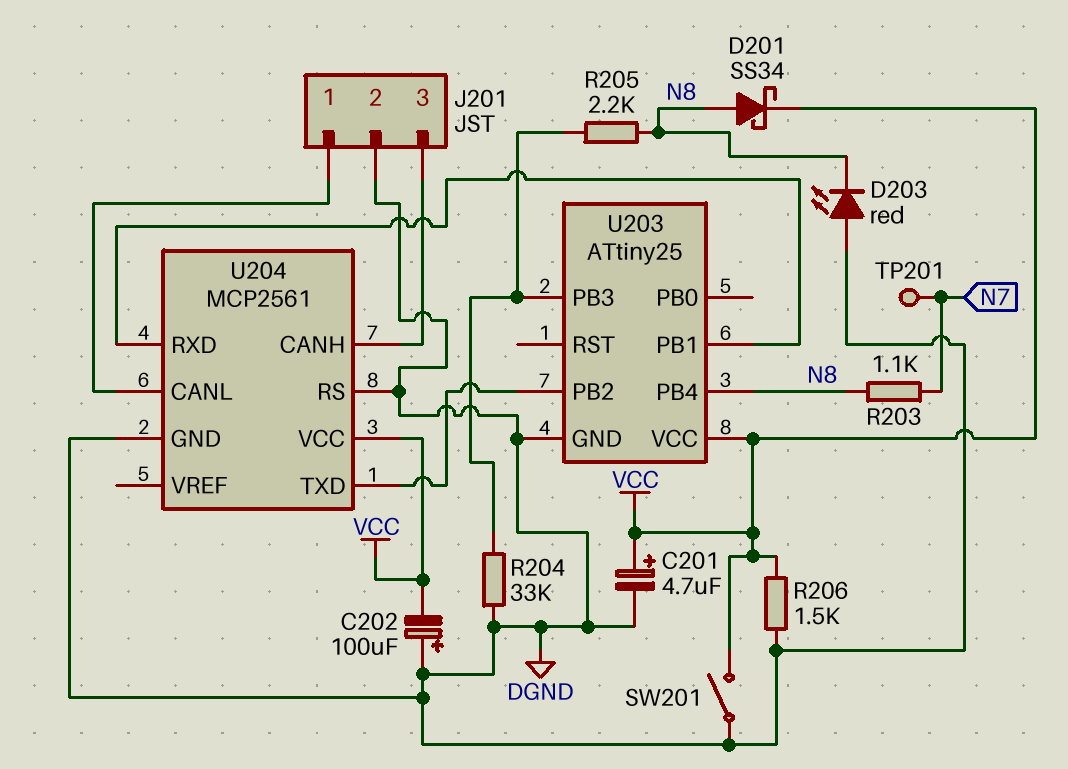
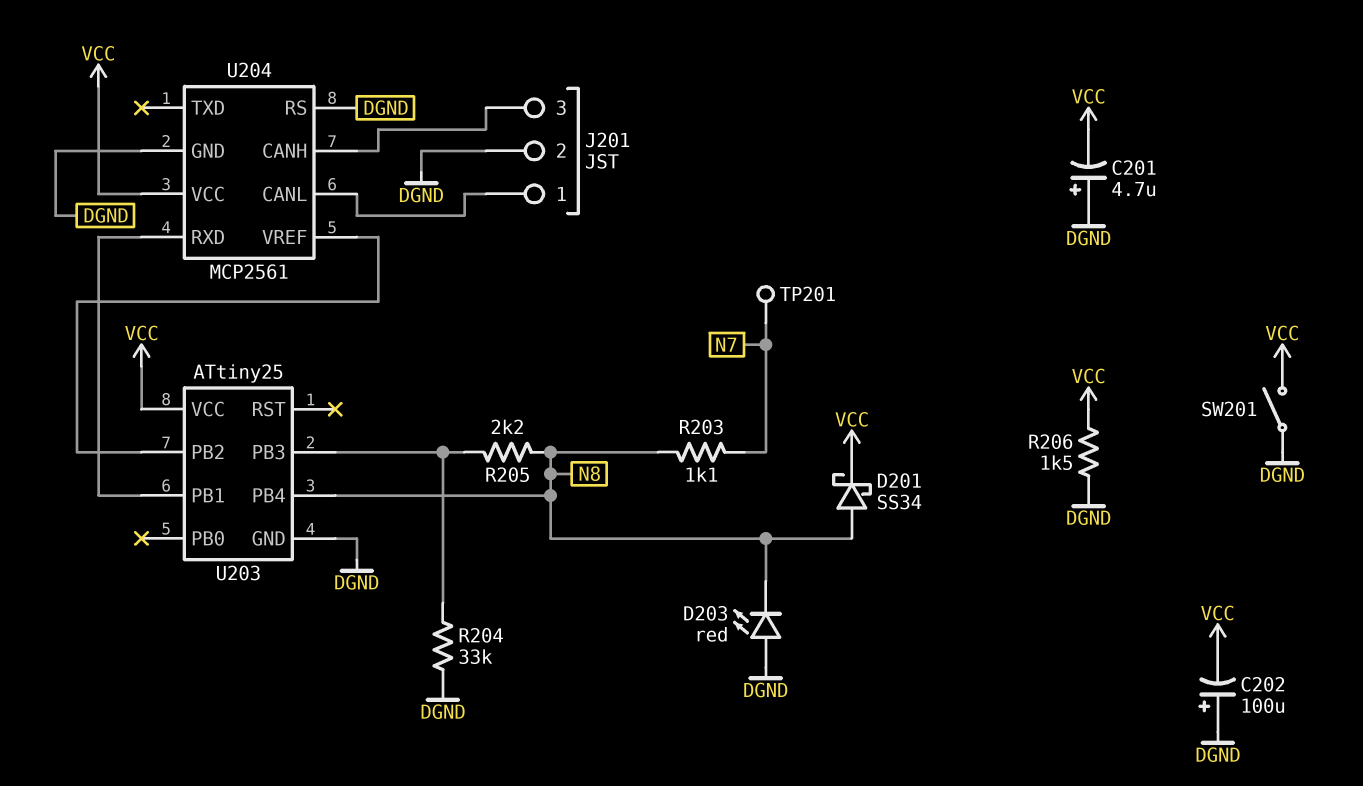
C201: 4.7uF (plus VCC, minus DGND) -> 4.7uF (plus DGND, minus VCC)
U204 pin TXD: U203/PB2 -> none
U204 pin VREF: none -> U203/PB2

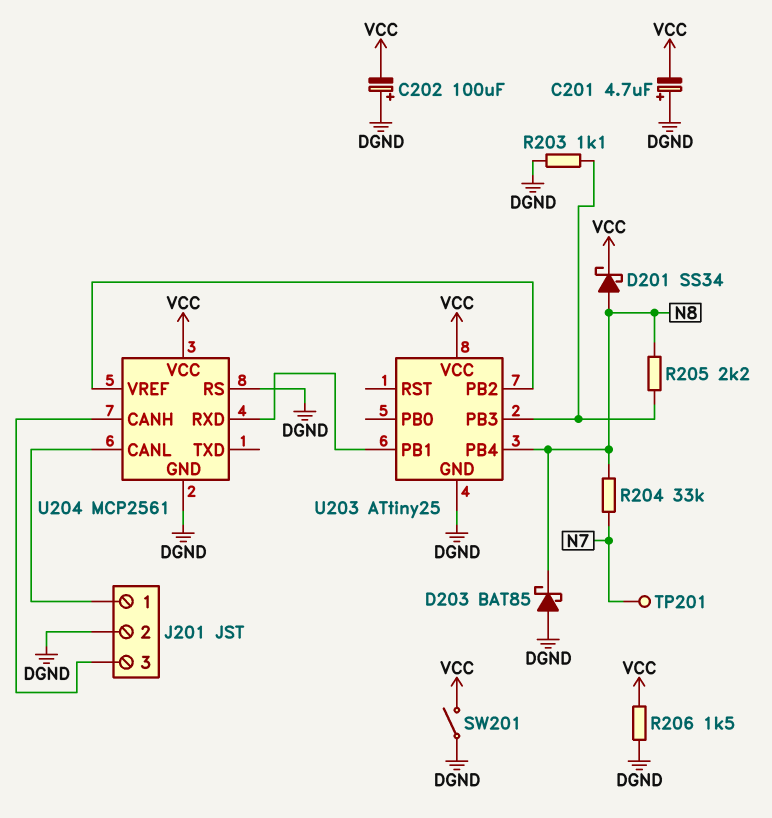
D203: LED red (A DGND, K N8) -> schottky BAT85 (A DGND, K N8)
R203: 1.1k (N7, N8) -> 1.1k (DGND, U203/PB3)
R204: 33k (DGND, U203/PB3) -> 33k (N7, N8)

